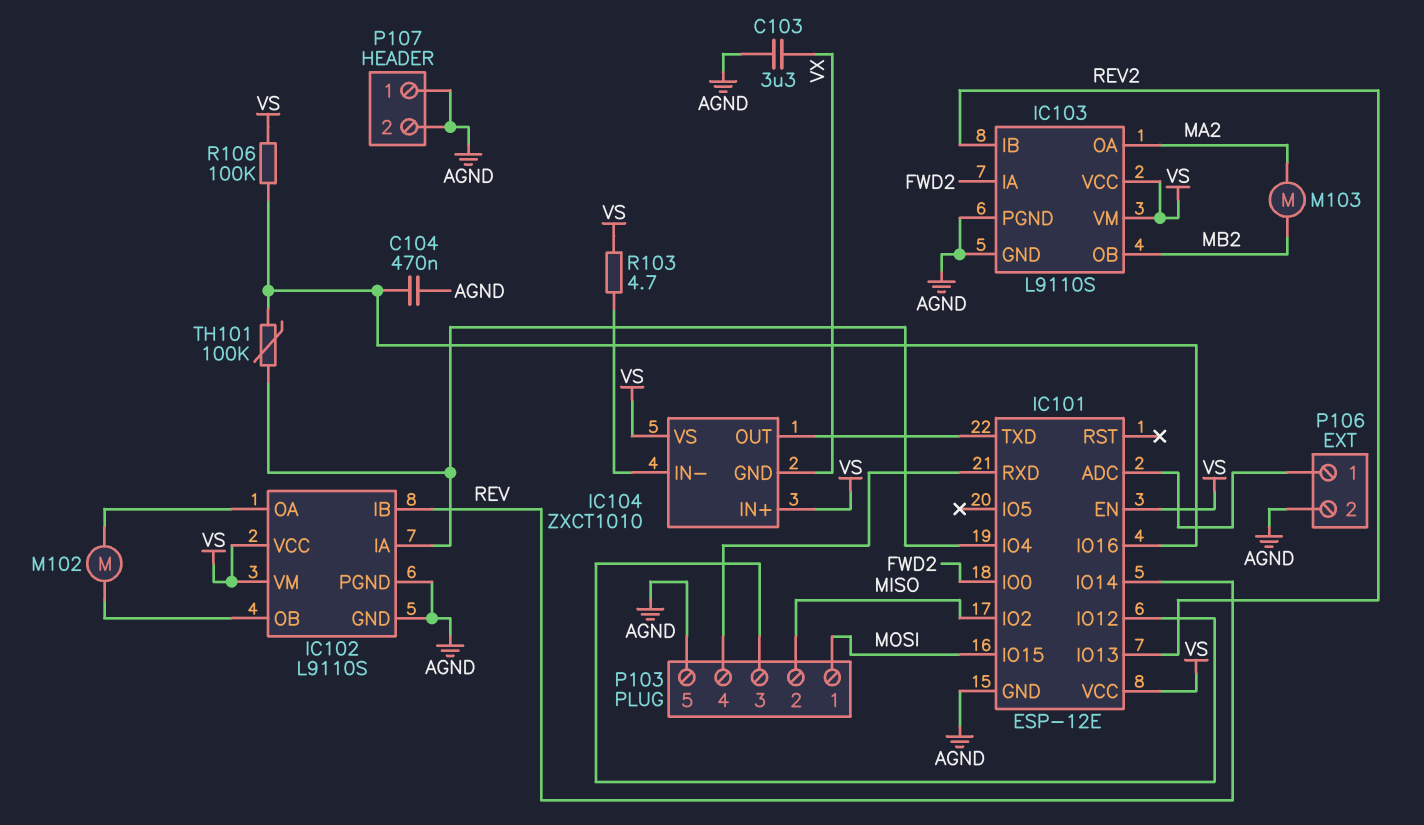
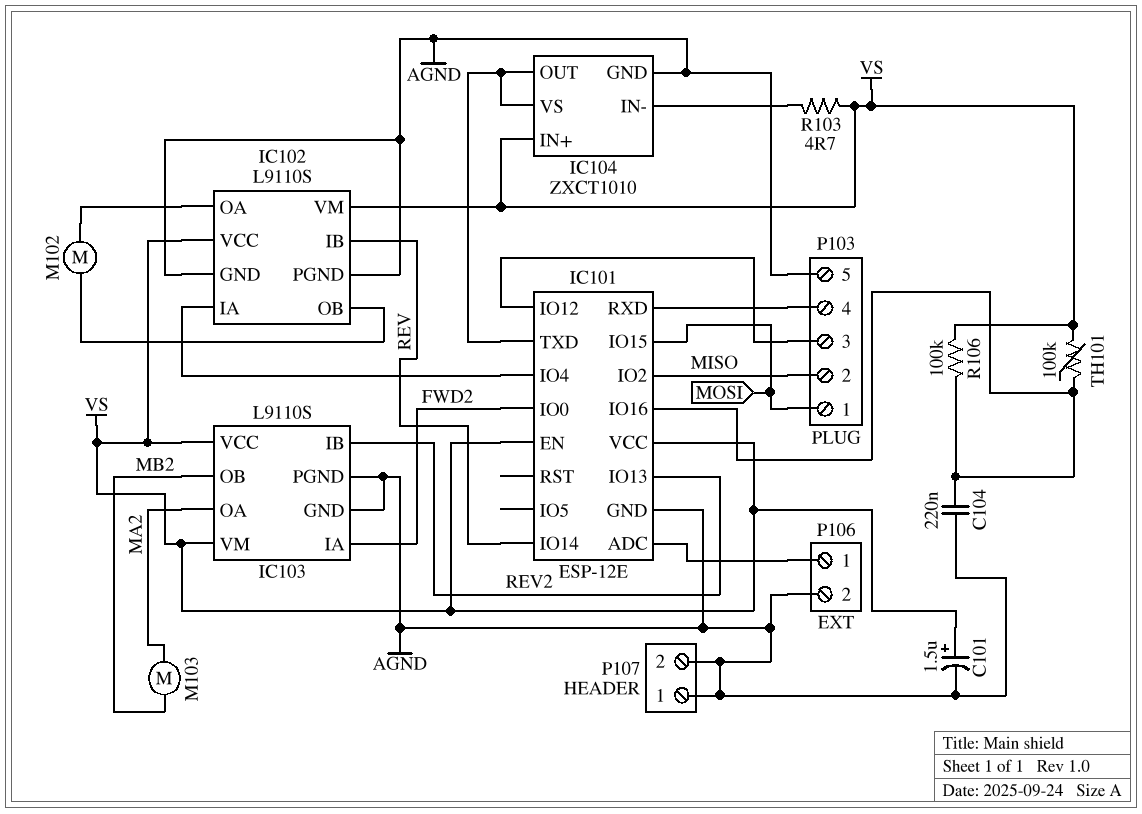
C101: none -> 1.5uF (plus VS, minus AGND)
C103: 3.3uF (AGND, VX) -> none
C104: 470nF (AGND, IC101/IO16) -> 220nF (AGND, IC101/IO16)
IC104 pin GND: VX -> AGND
IC104 pin VS: VS -> IC101/TXD
TH101: 100k (IC101/IO4, IC101/IO16) -> 100k (IC101/IO16, VS)

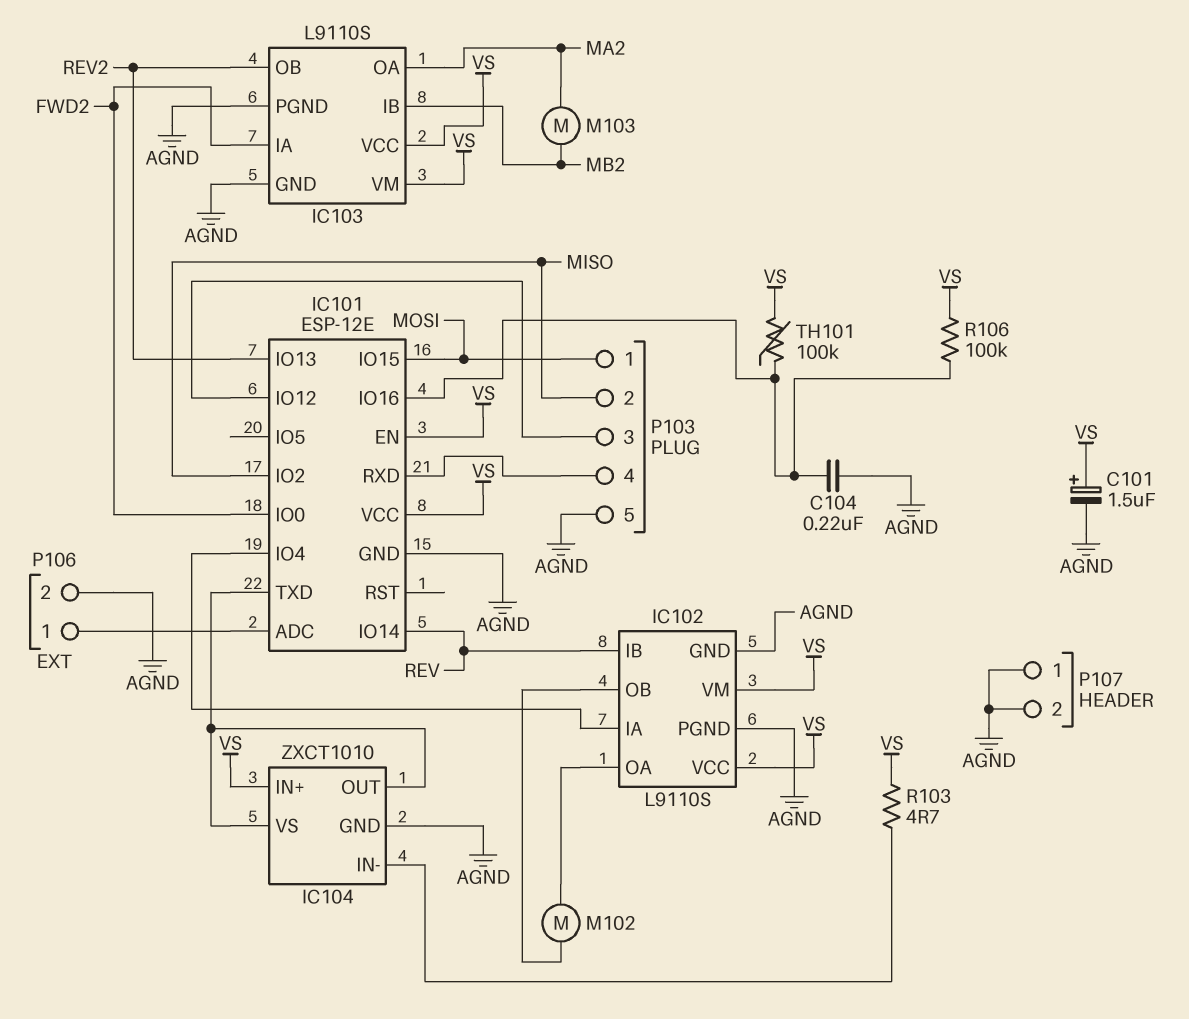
IC103 pin IB: REV2 -> MB2
IC103 pin OB: MB2 -> REV2

